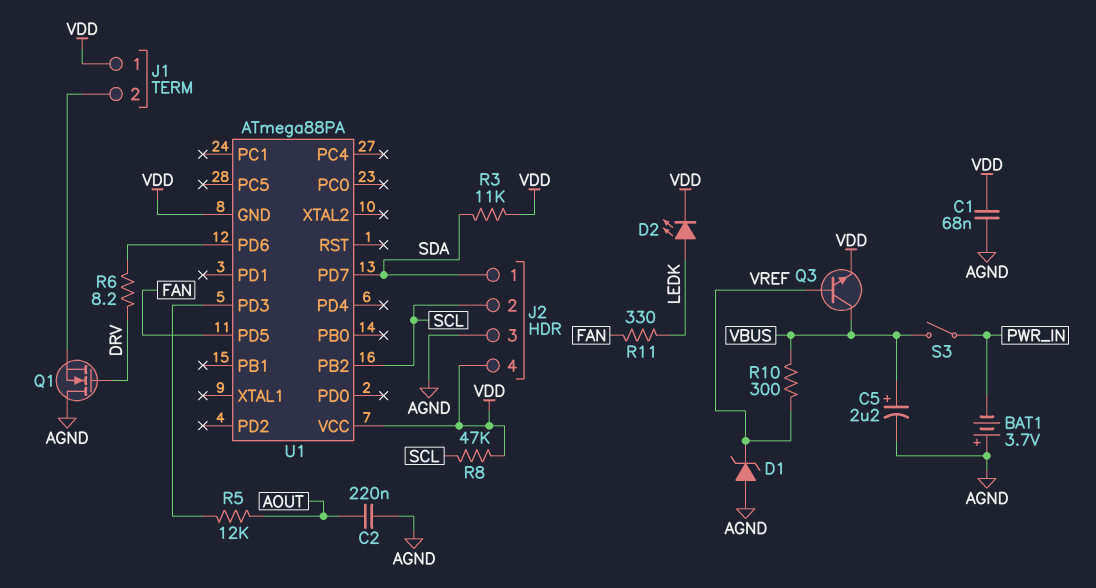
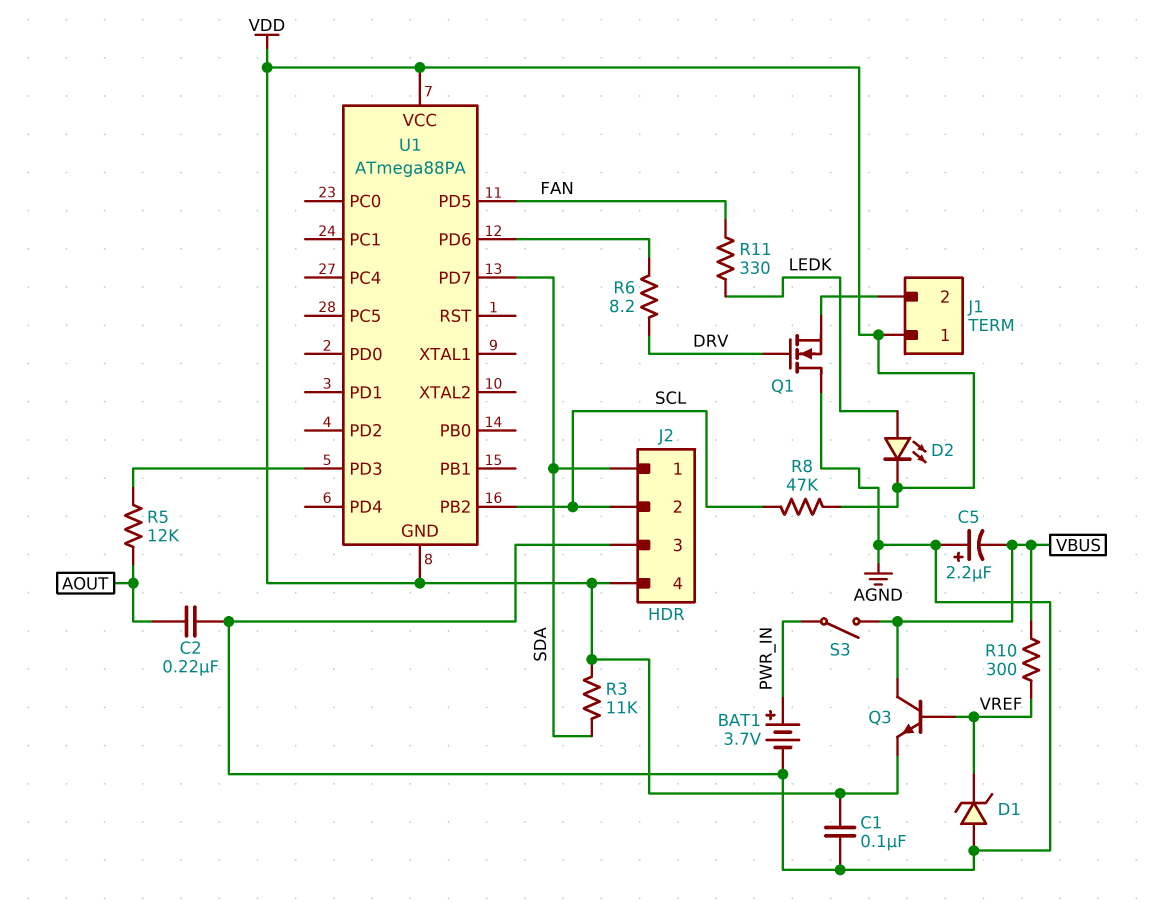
BAT1: 3.7V (plus AGND, minus PWR_IN) -> 3.7V (plus PWR_IN, minus AGND)
C1: 68nF (AGND, VDD) -> 100nF (AGND, VDD)
C5: 2.2uF (plus VBUS, minus AGND) -> 2.2uF (plus AGND, minus VBUS)

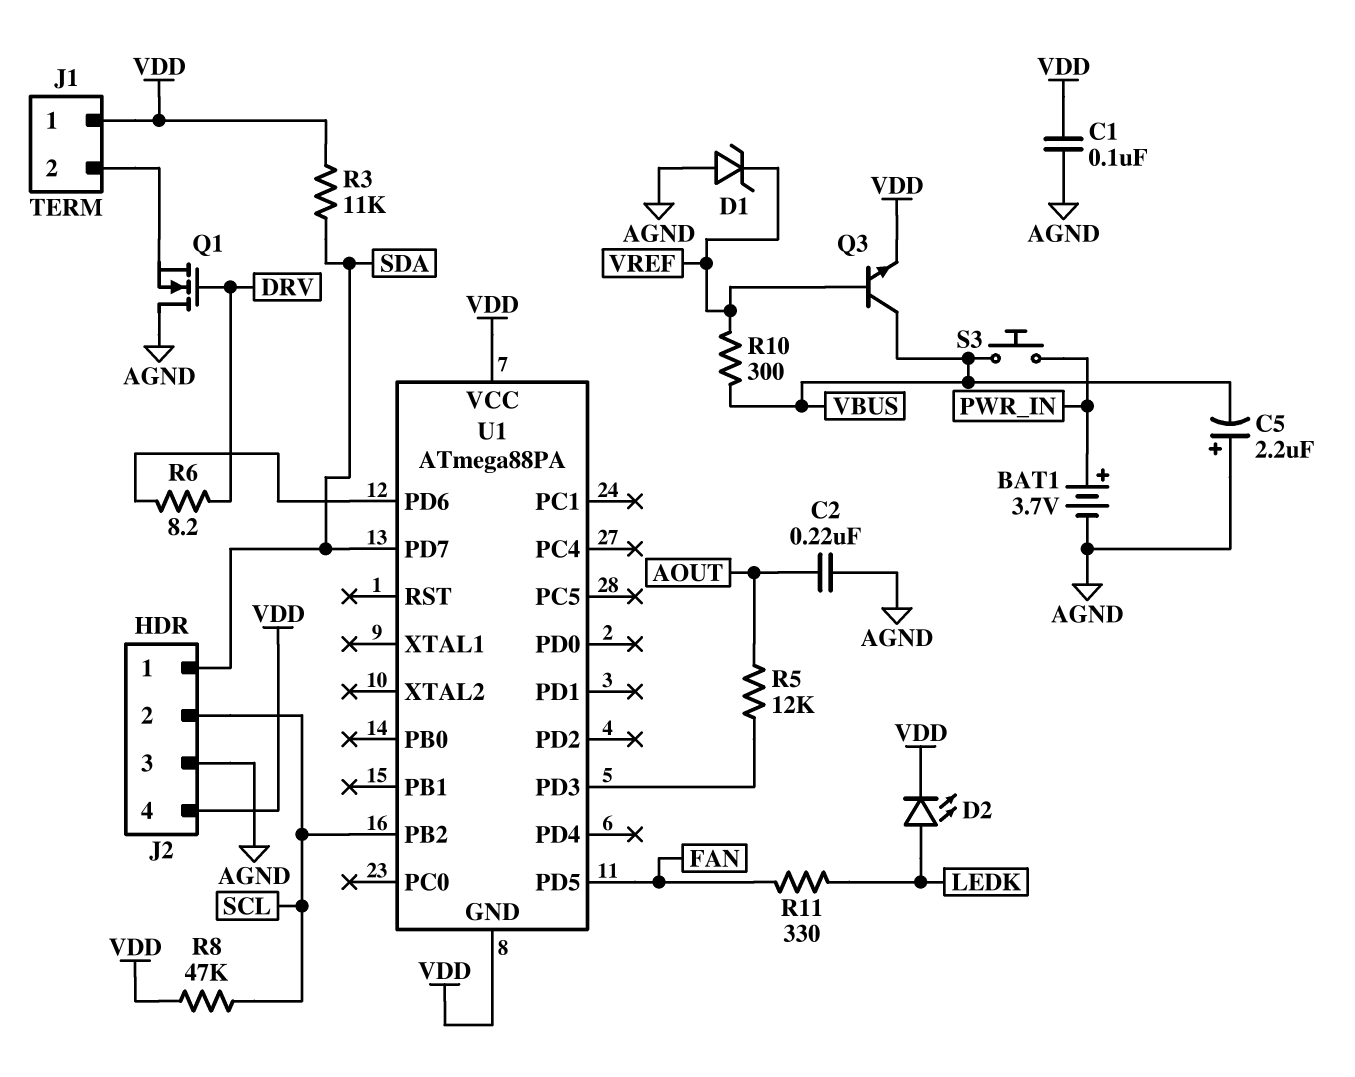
S3: switch (PWR_IN, VBUS) -> button (PWR_IN, VBUS)

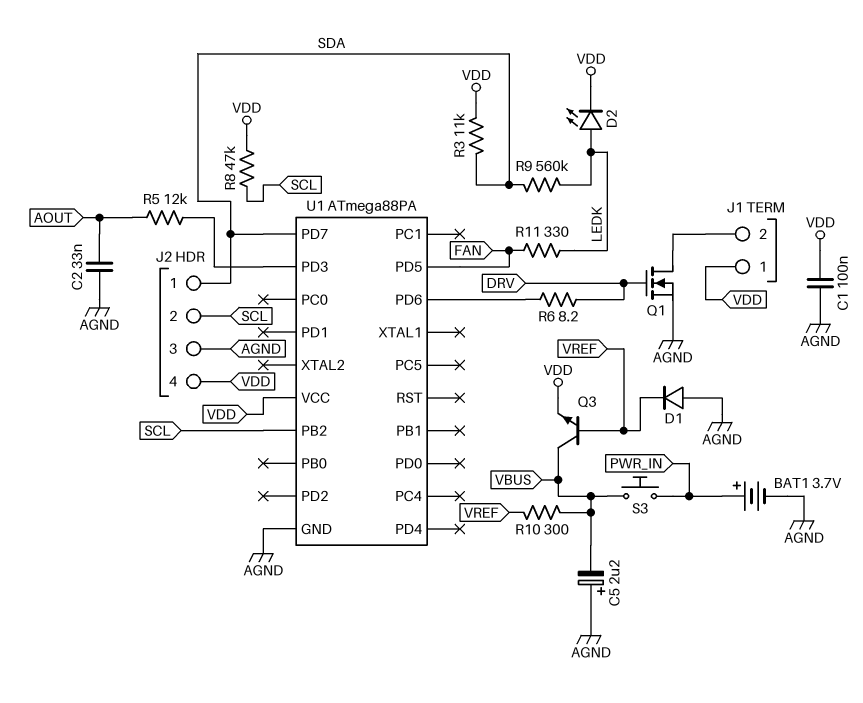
C2: 220nF (AGND, AOUT) -> 33nF (AGND, AOUT)
D1: zener (A AGND, K VREF) -> diode (A AGND, K VREF)
Q1: NMOS (G DRV, D AGND, S J1/2) -> NMOS (G DRV, D J1/2, S AGND)
R9: none -> 560k (LEDK, SDA)
U1 pin GND: VDD -> AGND

